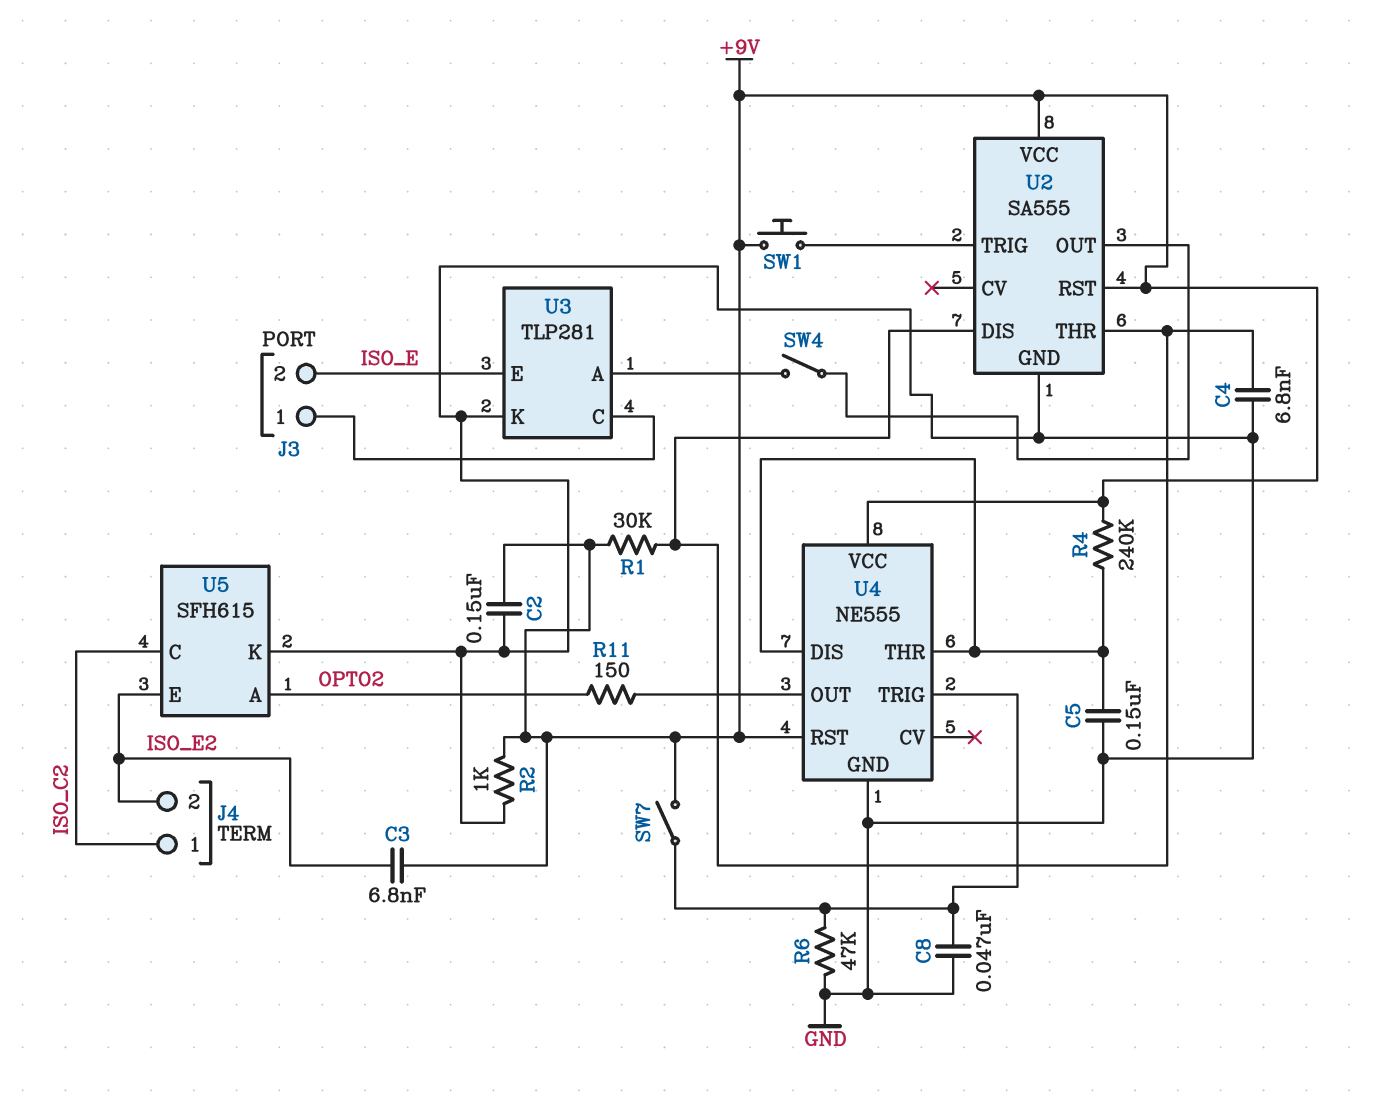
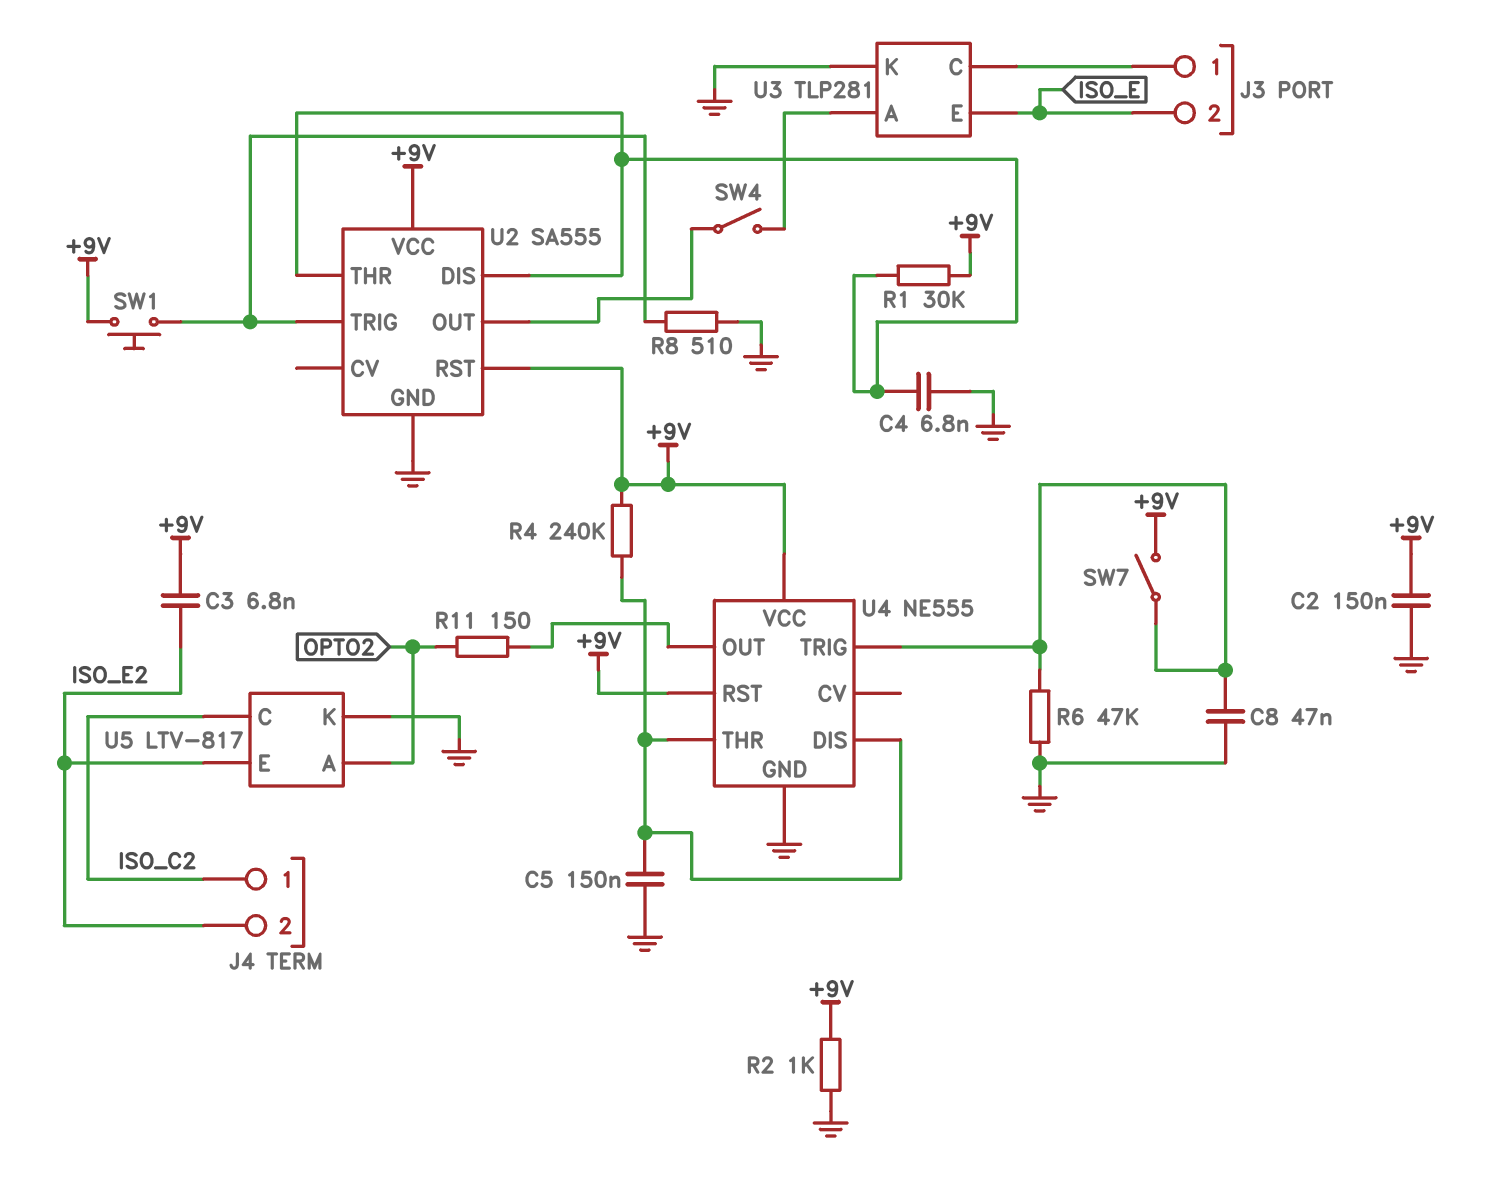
R8: none -> 510 (GND, U2/TRIG)
U5: SFH615 -> LTV-817

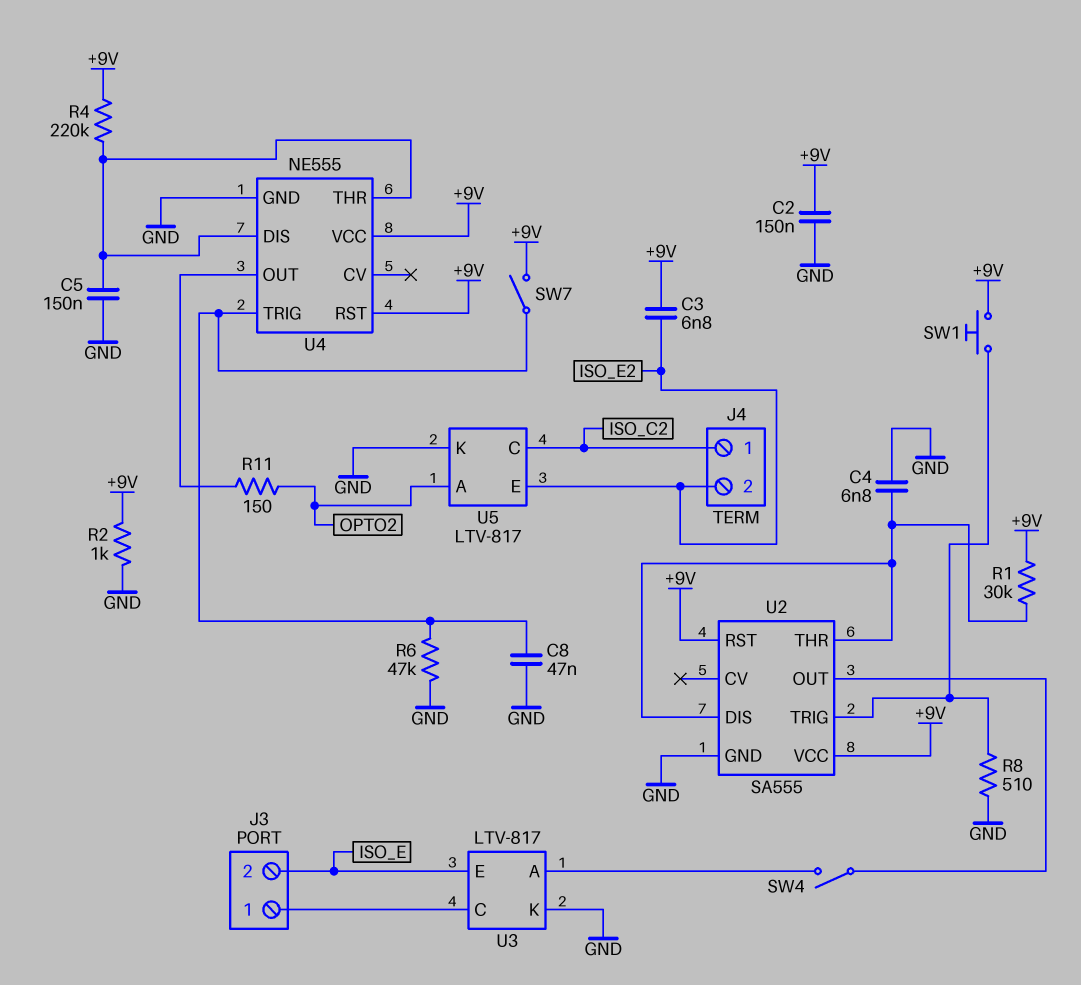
R4: 240k (+9V, U4/DIS) -> 220k (+9V, U4/DIS)
U3: TLP281 -> LTV-817

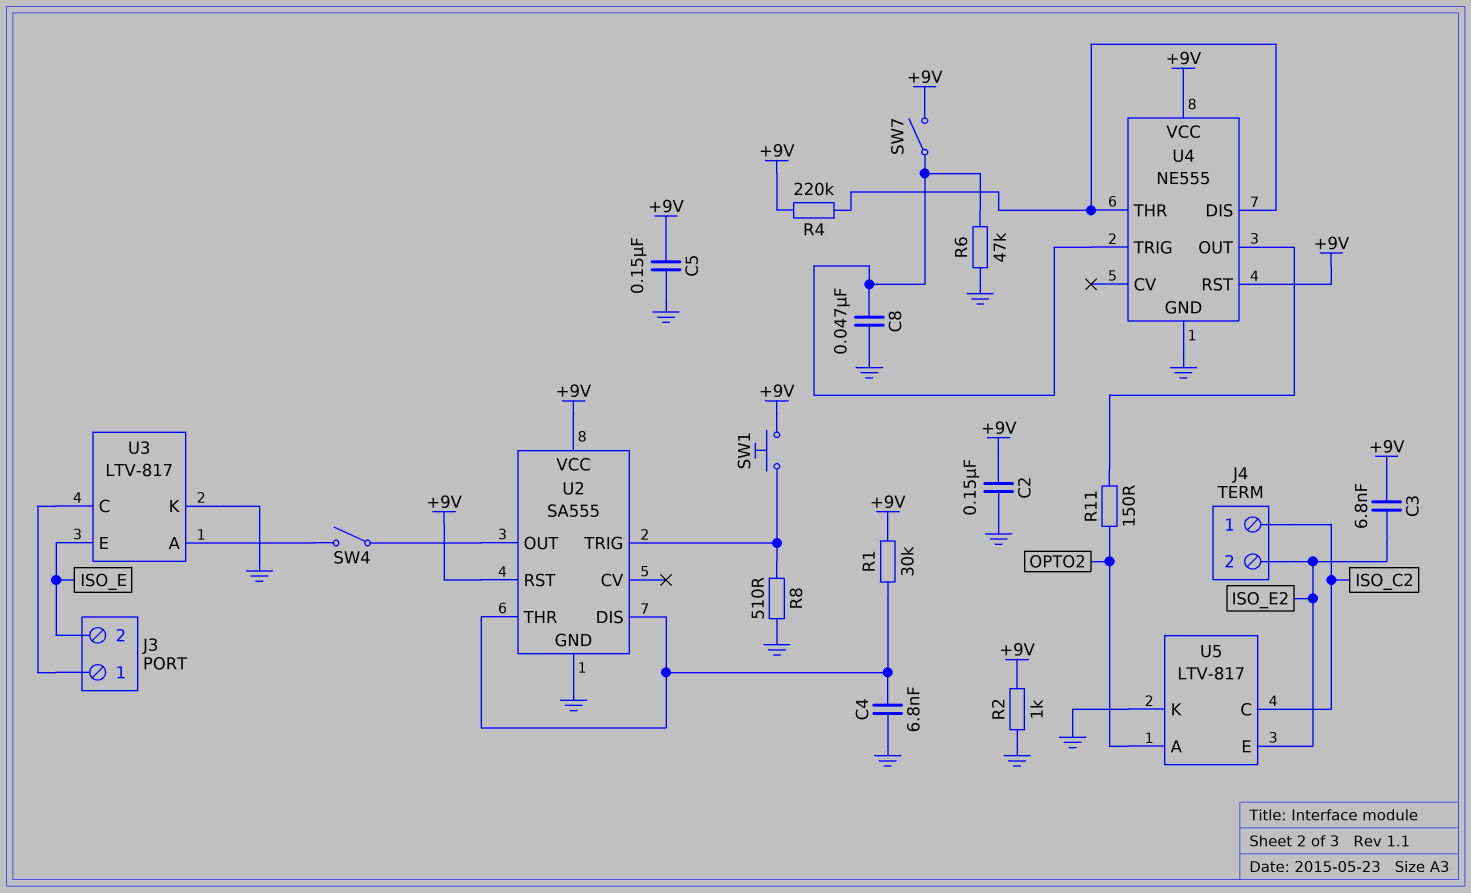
C5: 150nF (GND, U4/DIS) -> 150nF (+9V, GND)

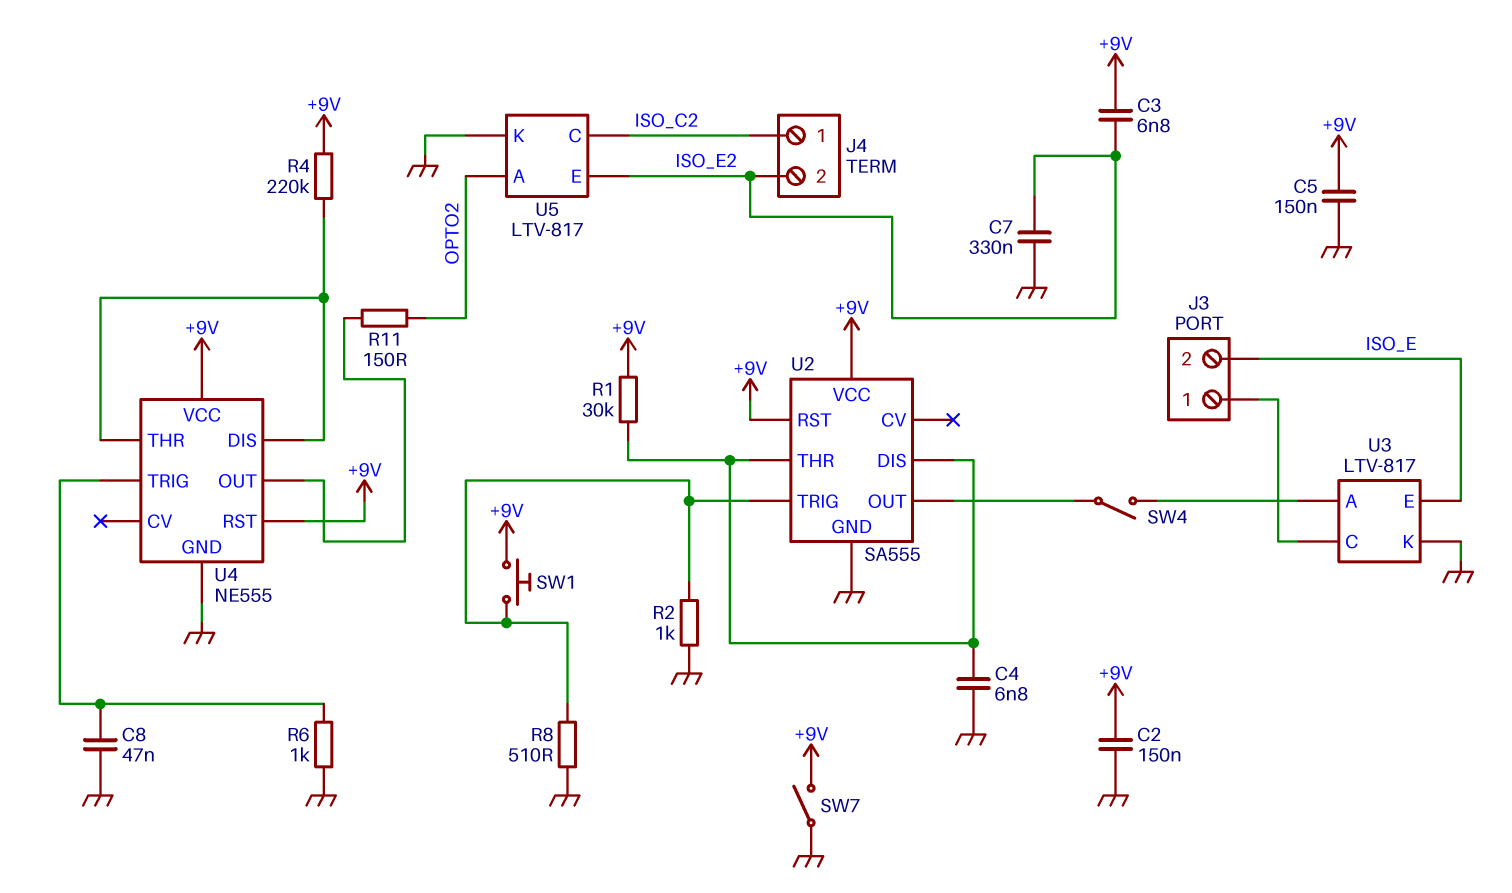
C7: none -> 330nF (GND, ISO_E2)
R2: 1k (+9V, GND) -> 1k (GND, U2/TRIG)
R6: 47k (GND, U4/TRIG) -> 1k (GND, U4/TRIG)
SW7: switch (+9V, U4/TRIG) -> switch (+9V, GND)

